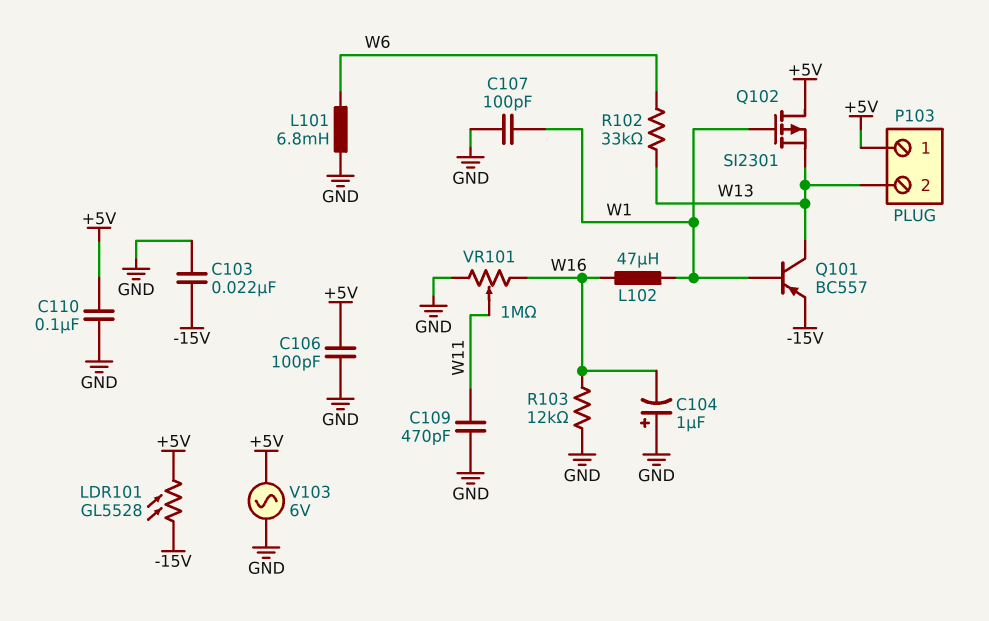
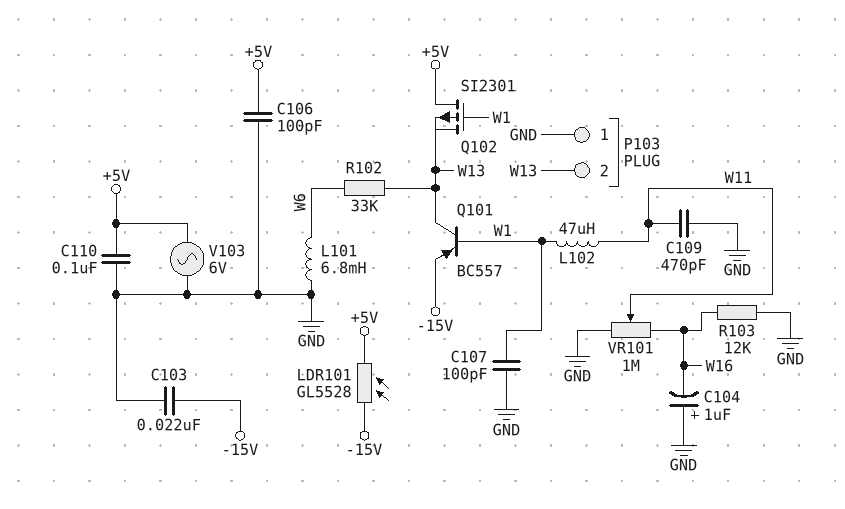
L102: 47uH (W1, W16) -> 47uH (W1, W11)
P103 pin 1: +5V -> GND

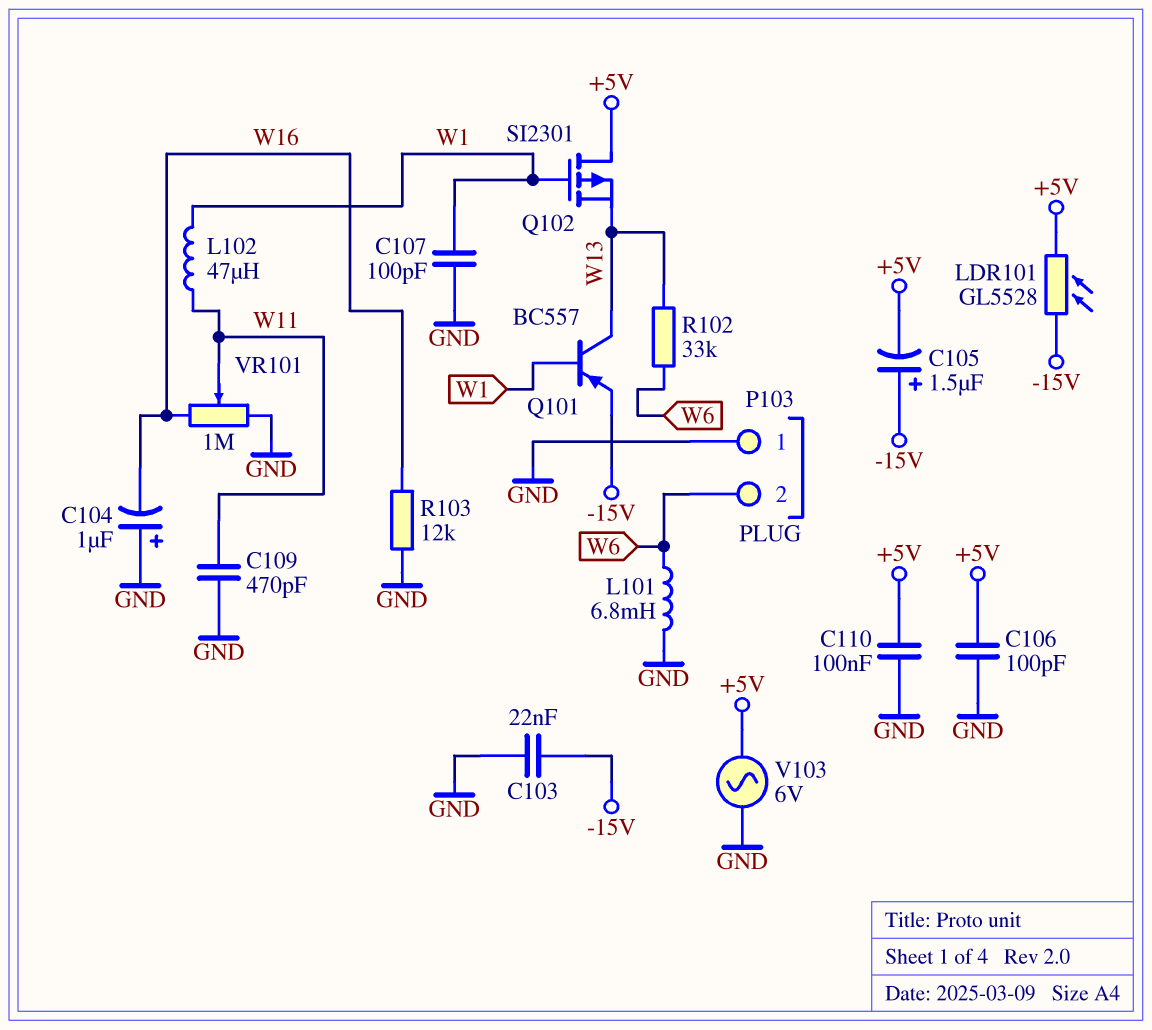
C105: none -> 1.5uF (plus -15V, minus +5V)
P103 pin 2: W13 -> W6

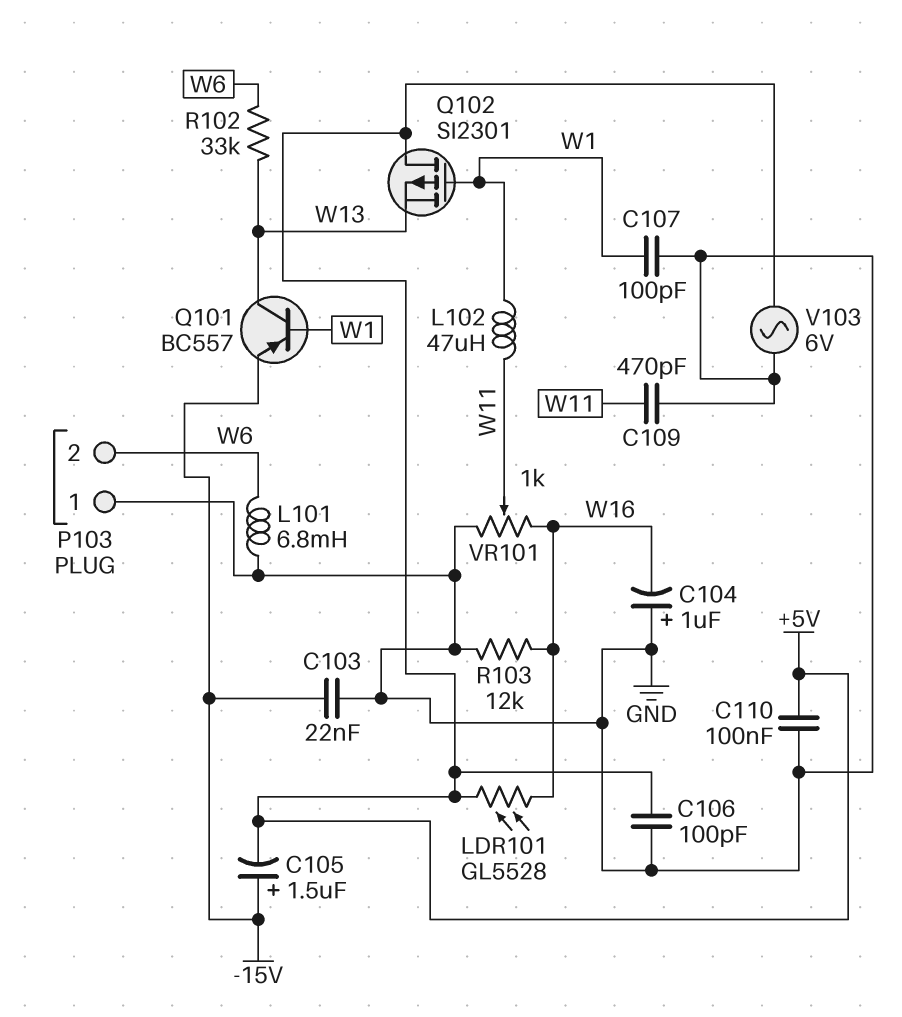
LDR101: GL5528 (+5V, -15V) -> GL5528 (+5V, W16)
VR101: 1M (GND, W16, wiper W11) -> 1k (GND, W16, wiper W11)

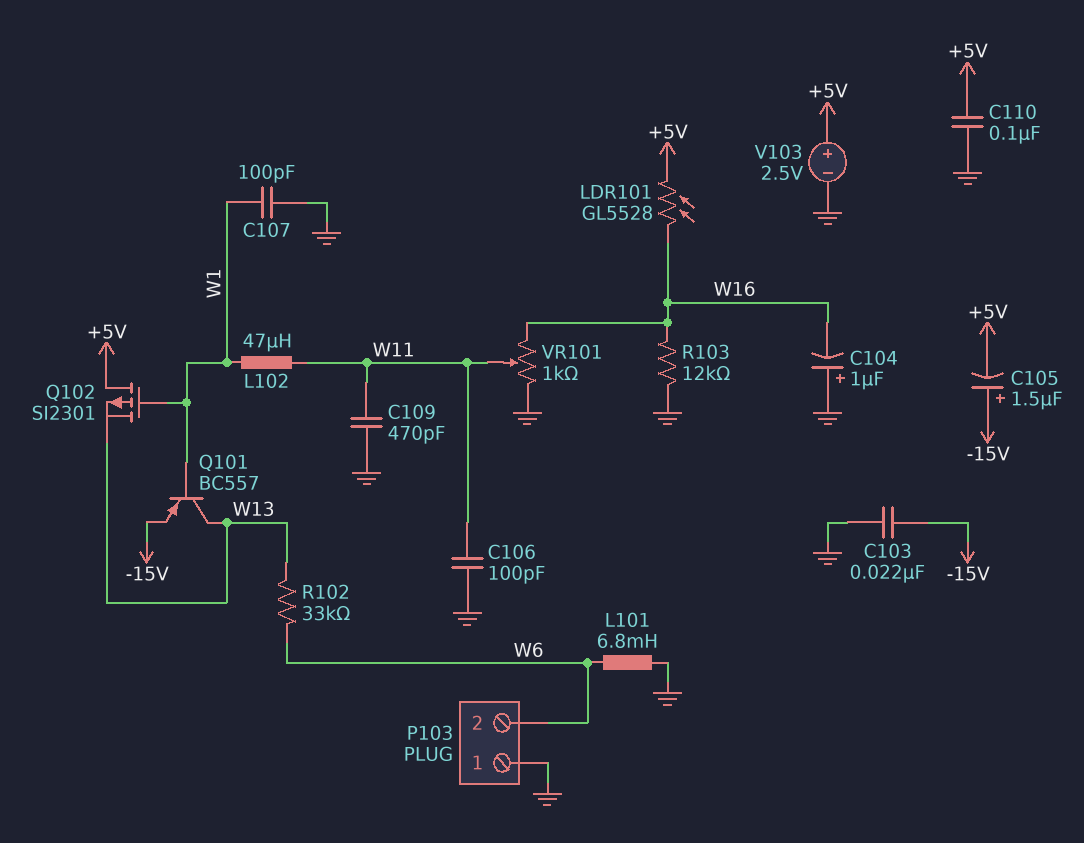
C106: 100pF (+5V, GND) -> 100pF (GND, W11)
V103: AC 6V (+5V, GND) -> 2.5V (plus +5V, minus GND)

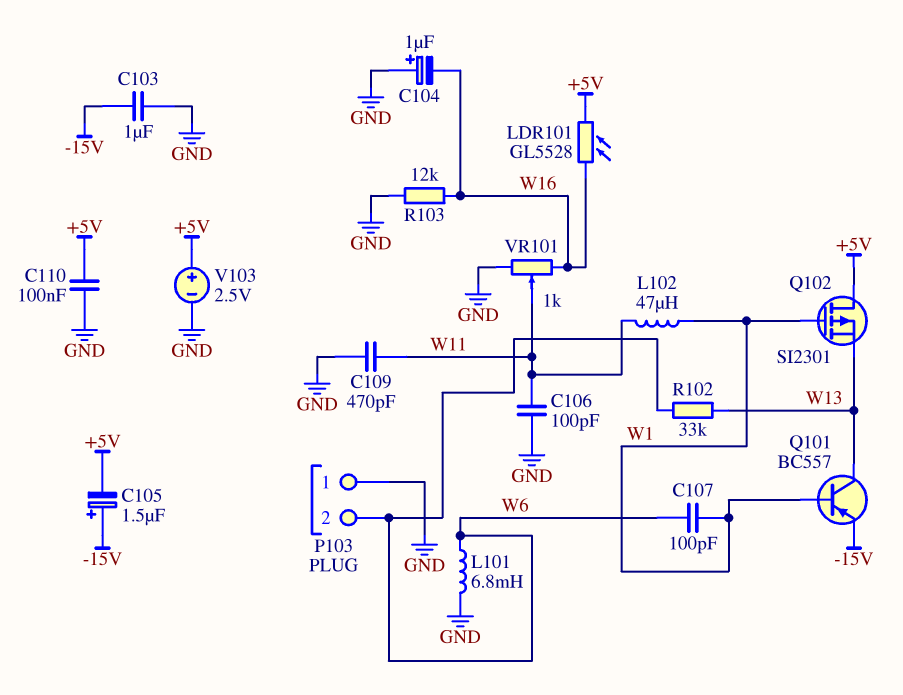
C103: 22nF (-15V, GND) -> 1uF (-15V, GND)
C107: 100pF (GND, W1) -> 100pF (W1, W6)

